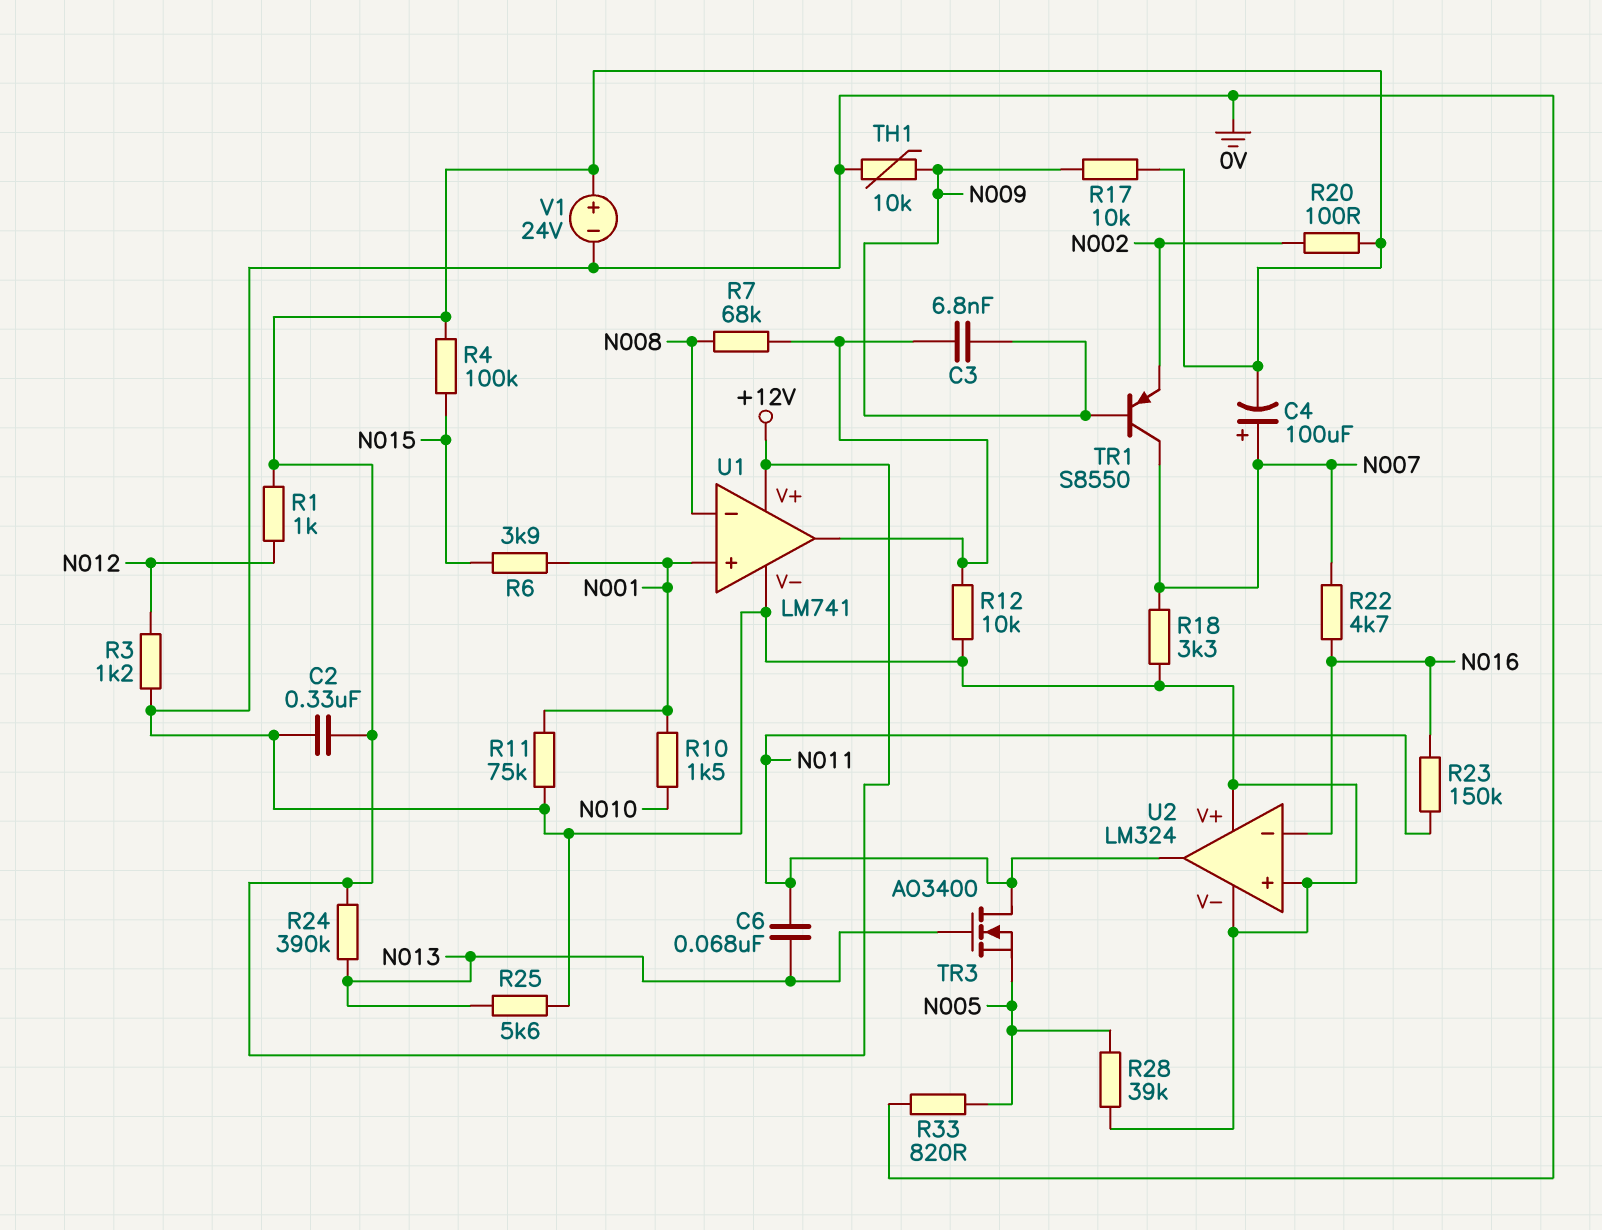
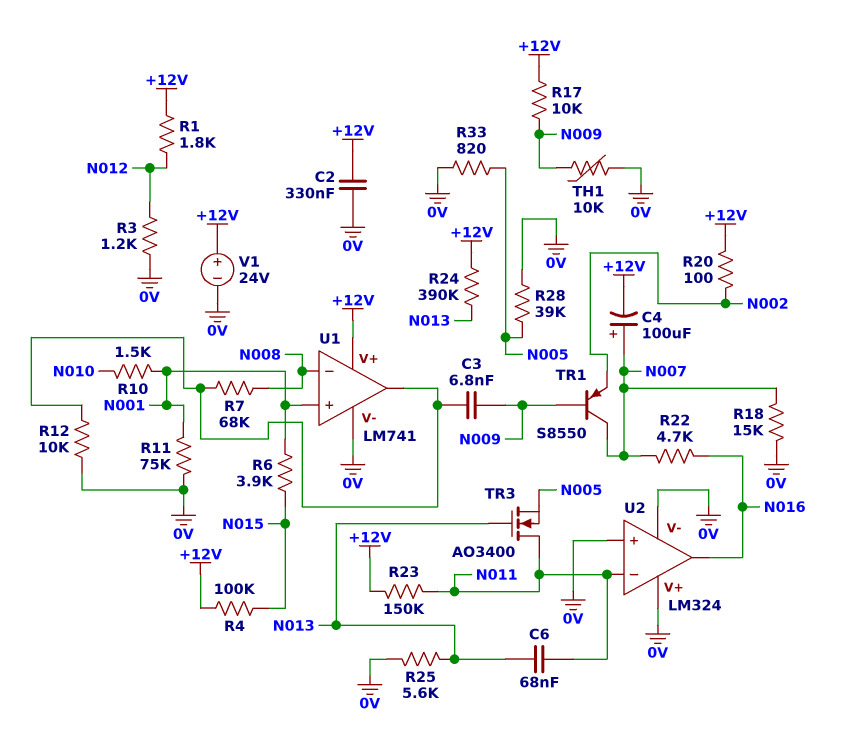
R1: 1k (+12V, N012) -> 1.8k (+12V, N012)
R18: 3.3k (0V, N007) -> 15k (0V, N007)
R23: 150k (N011, N016) -> 150k (+12V, N011)
U2 pin in-: N016 -> N011
U2 pin out: N011 -> N016

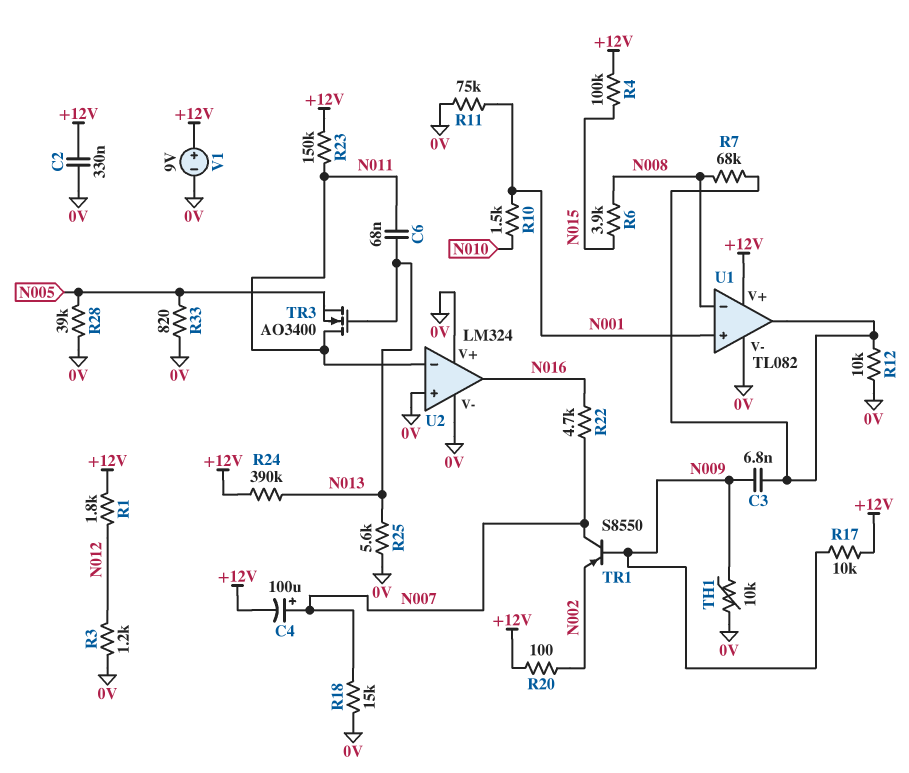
R6: 3.9k (N001, N015) -> 3.9k (N008, N015)
U1: LM741 -> TL082
V1: 24V (plus +12V, minus 0V) -> 9V (plus +12V, minus 0V)

